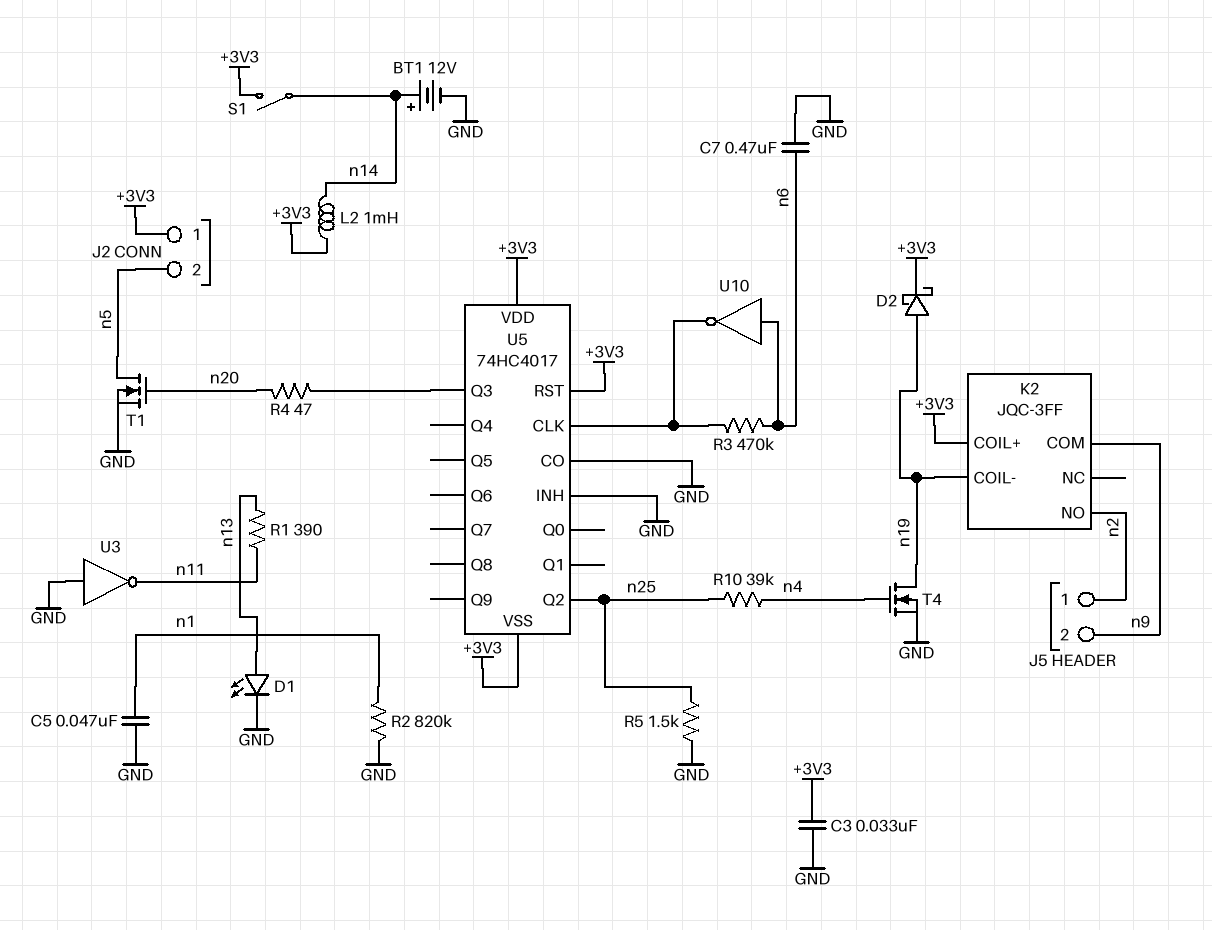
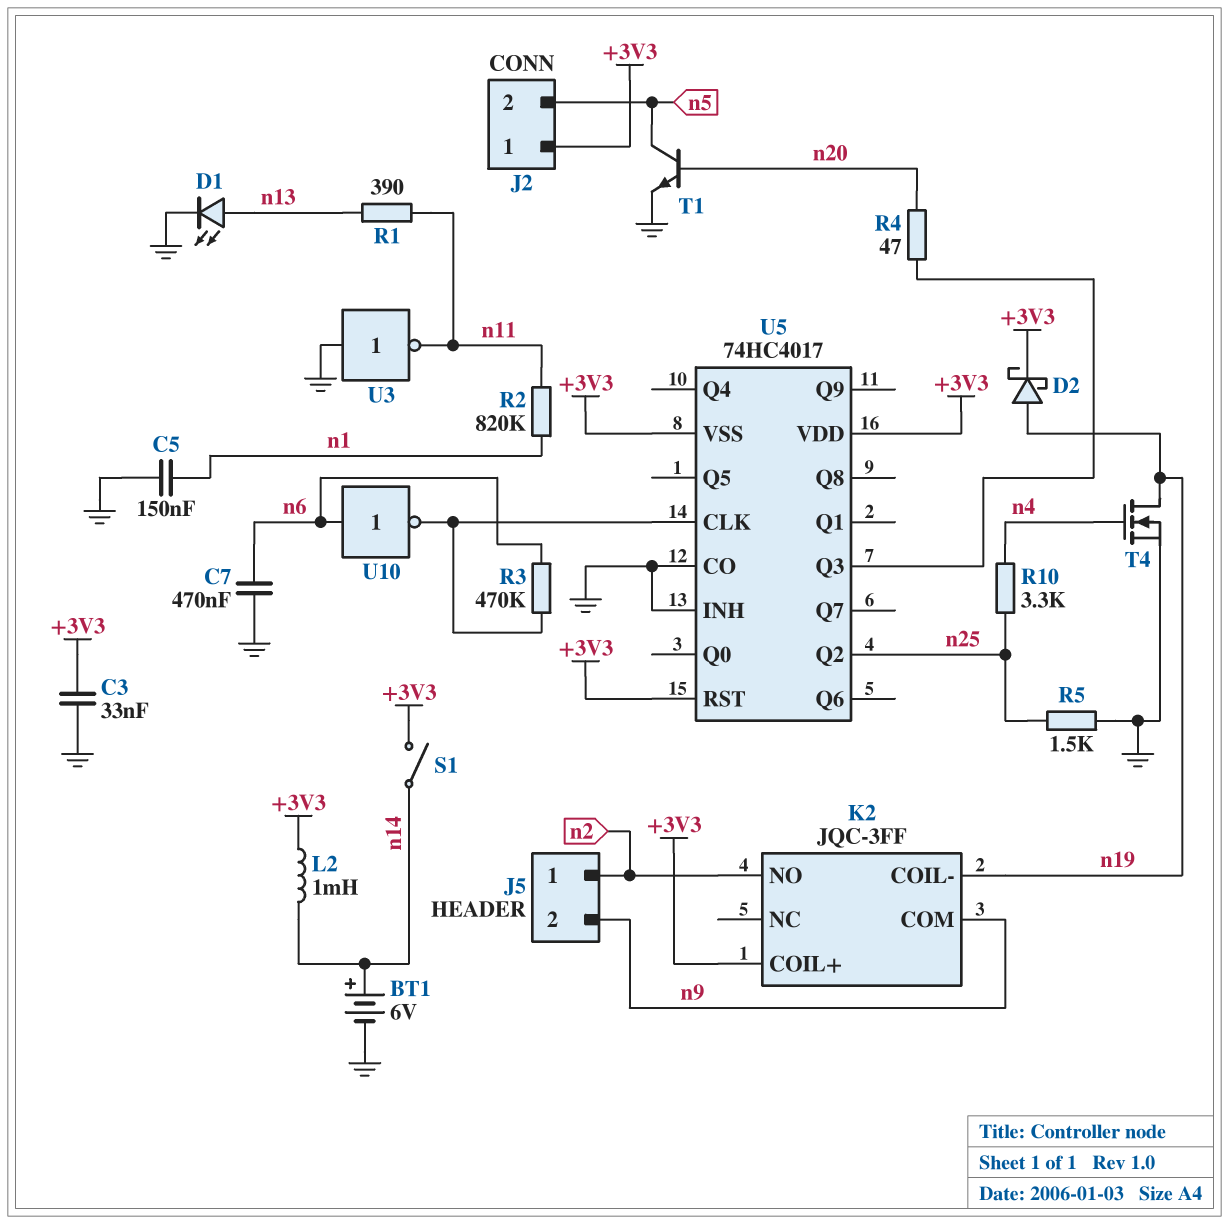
BT1: 12V (plus n14, minus GND) -> 6V (plus n14, minus GND)
C5: 47nF (GND, n1) -> 150nF (GND, n1)
R2: 820k (GND, n1) -> 820k (n1, n11)
R10: 39k (n4, n25) -> 3.3k (n4, n25)
T1: NMOS (G n20, D n5, S GND) -> NPN (B n20, C n5, E GND)

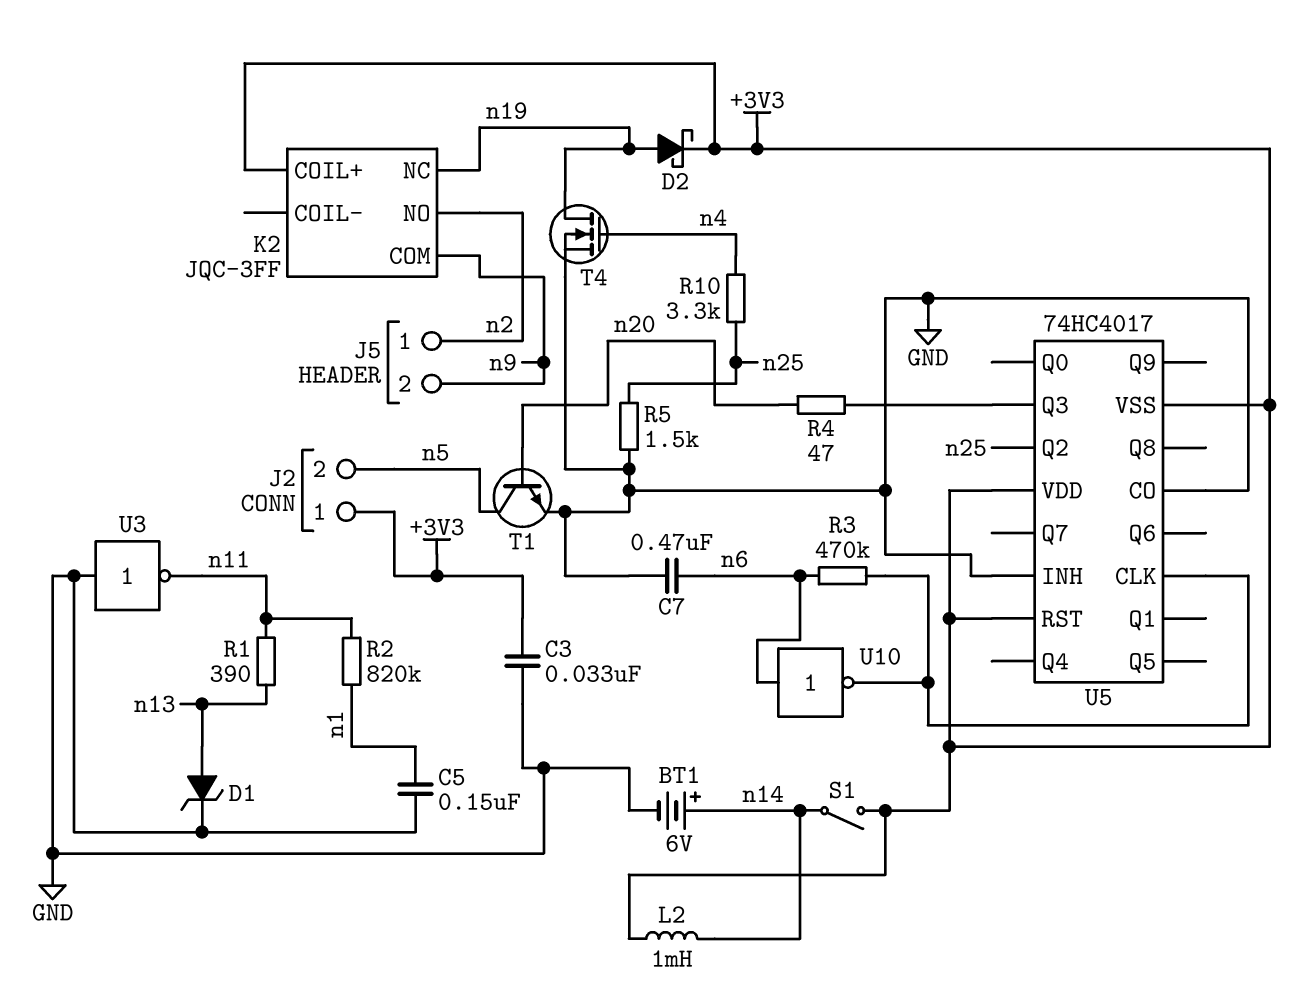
D1: LED (A n13, K GND) -> zener (A n13, K GND)
K2 pin COIL-: n19 -> none
K2 pin NC: none -> n19

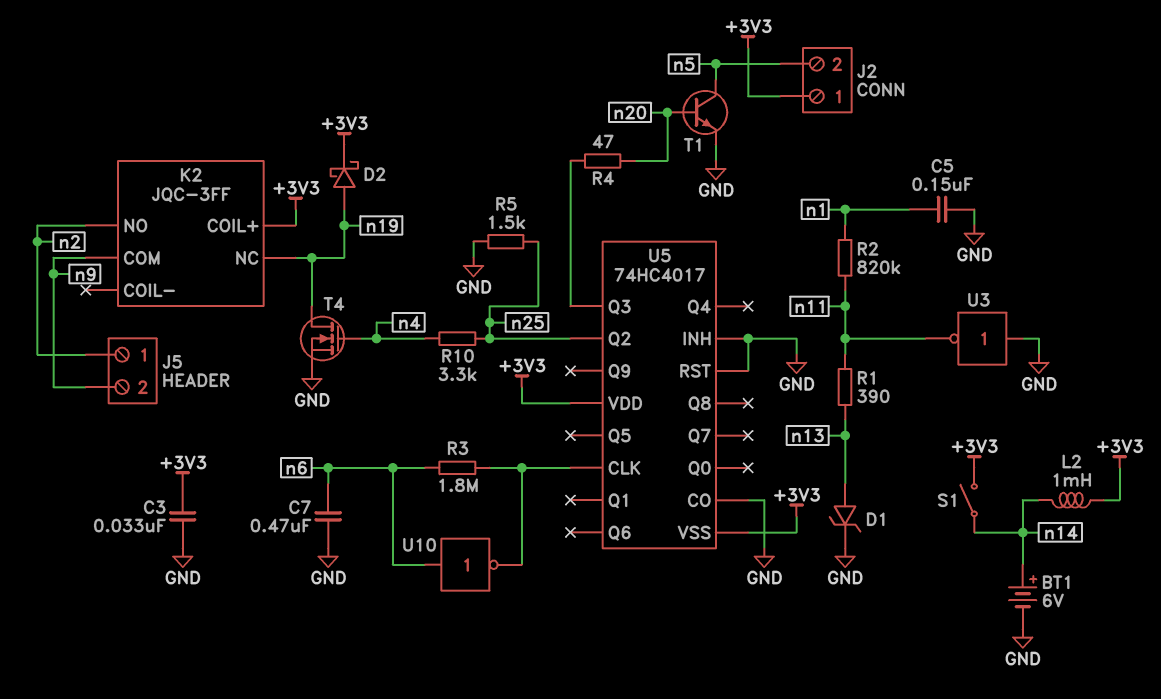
R3: 470k (U5/CLK, n6) -> 1.8M (U5/CLK, n6)
U5 pin RST: +3V3 -> GND

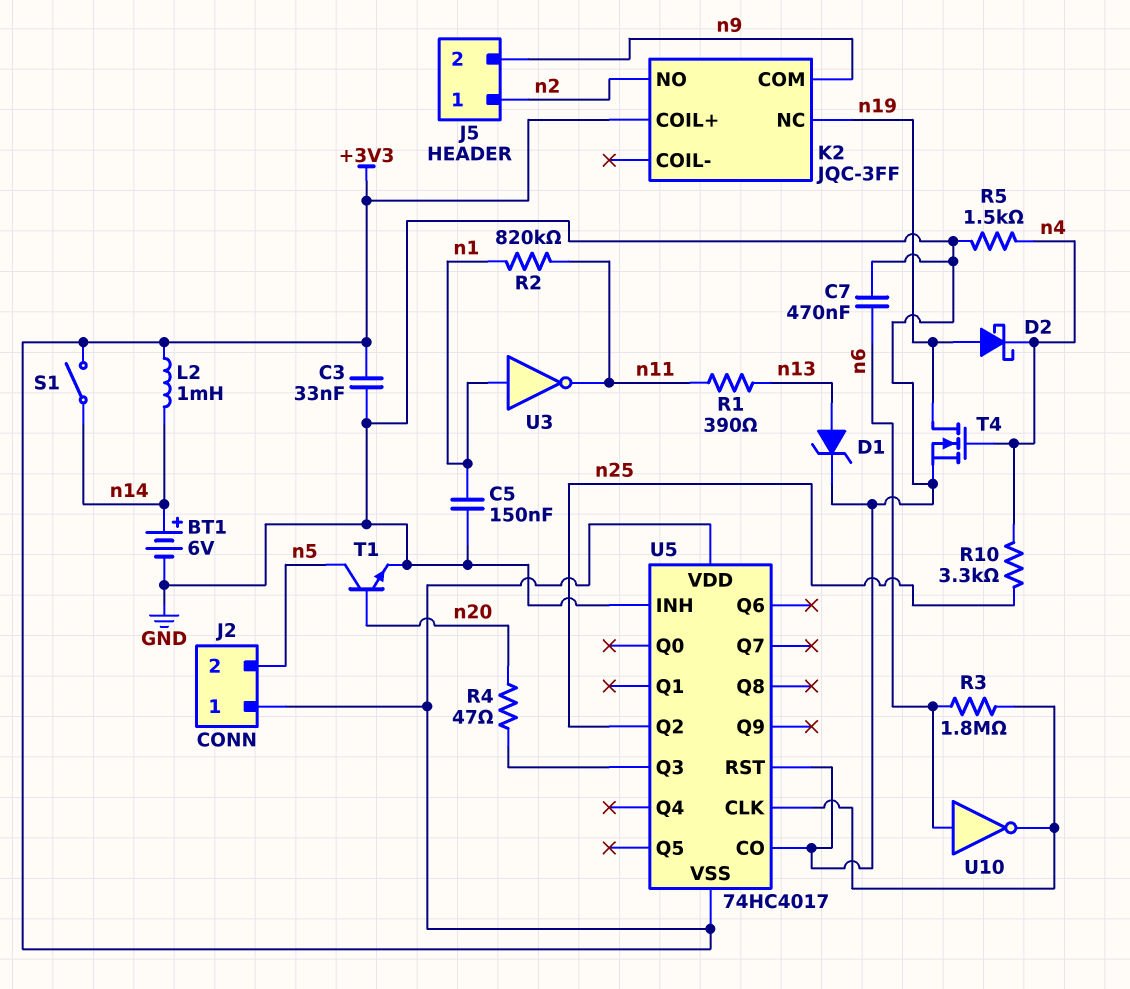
D2: schottky (A n19, K +3V3) -> schottky (A n19, K n4)
R5: 1.5k (GND, n25) -> 1.5k (GND, n4)
U3: NOT (in GND, out n11) -> NOT (in n1, out n11)

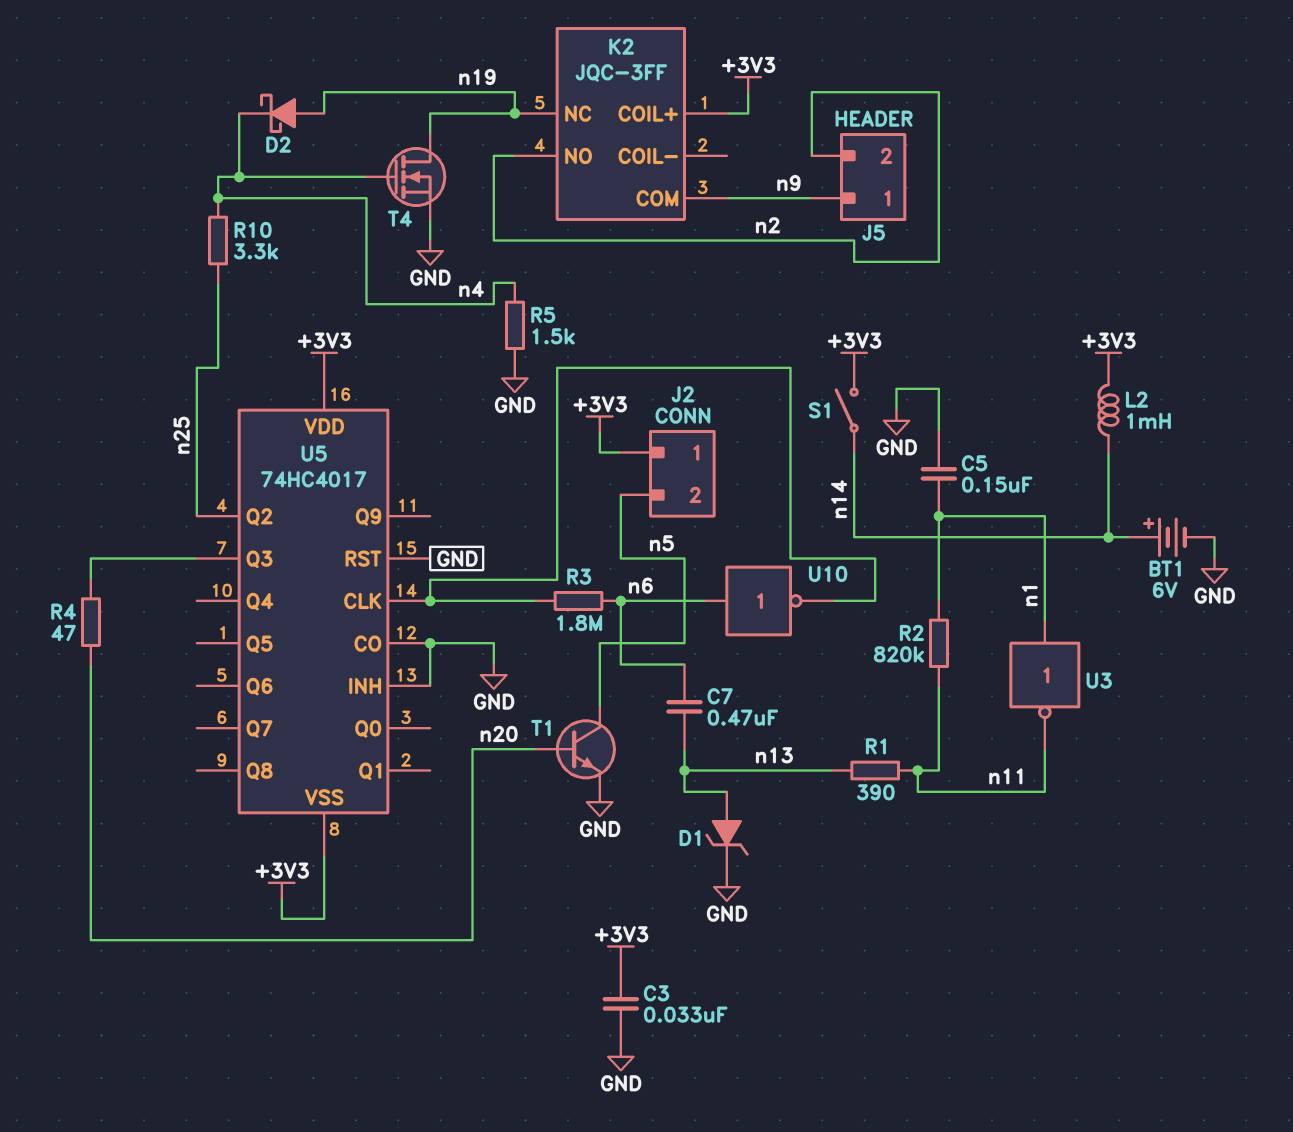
C7: 470nF (GND, n6) -> 470nF (n6, n13)
J5 pin 1: n2 -> n9
J5 pin 2: n9 -> n2

